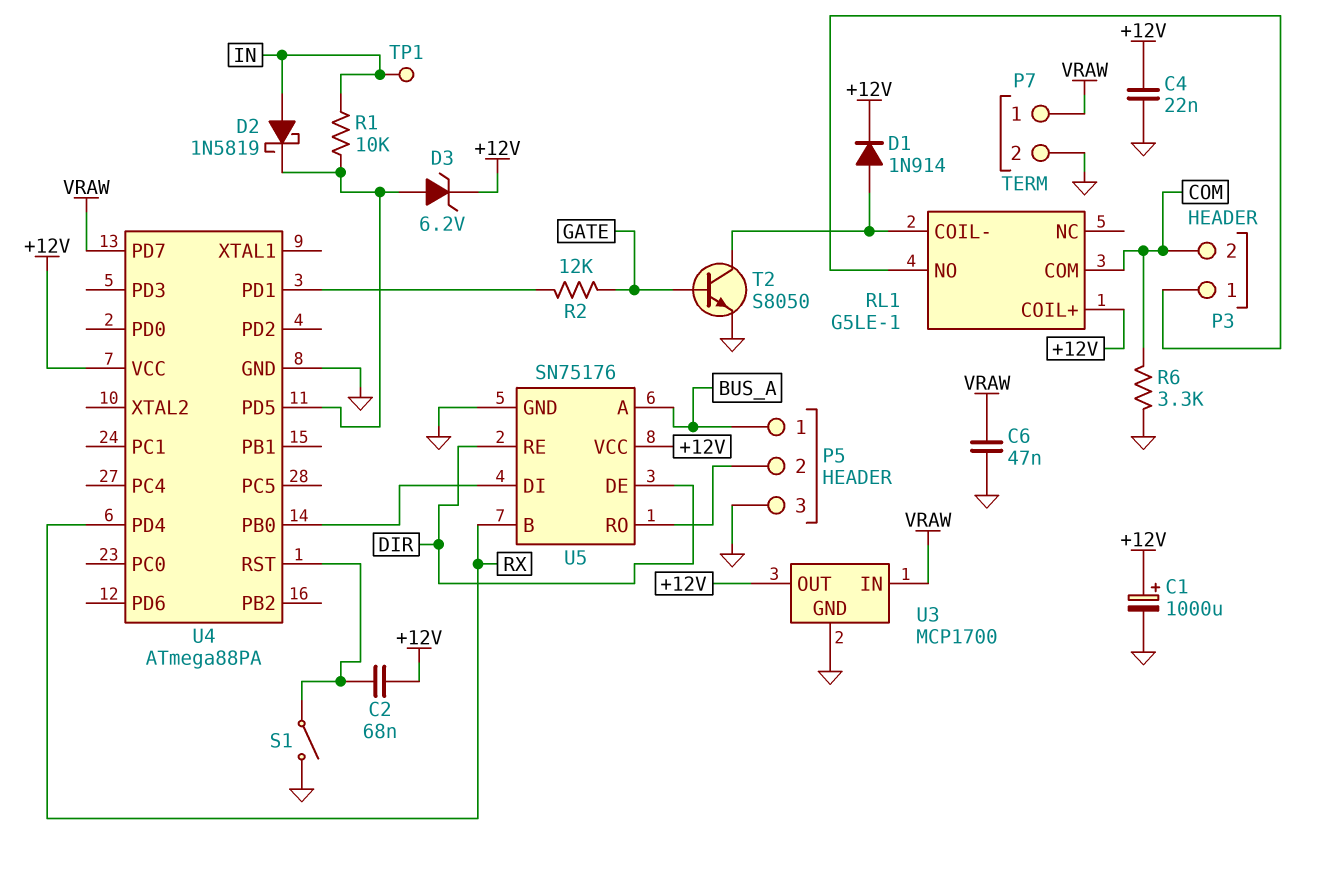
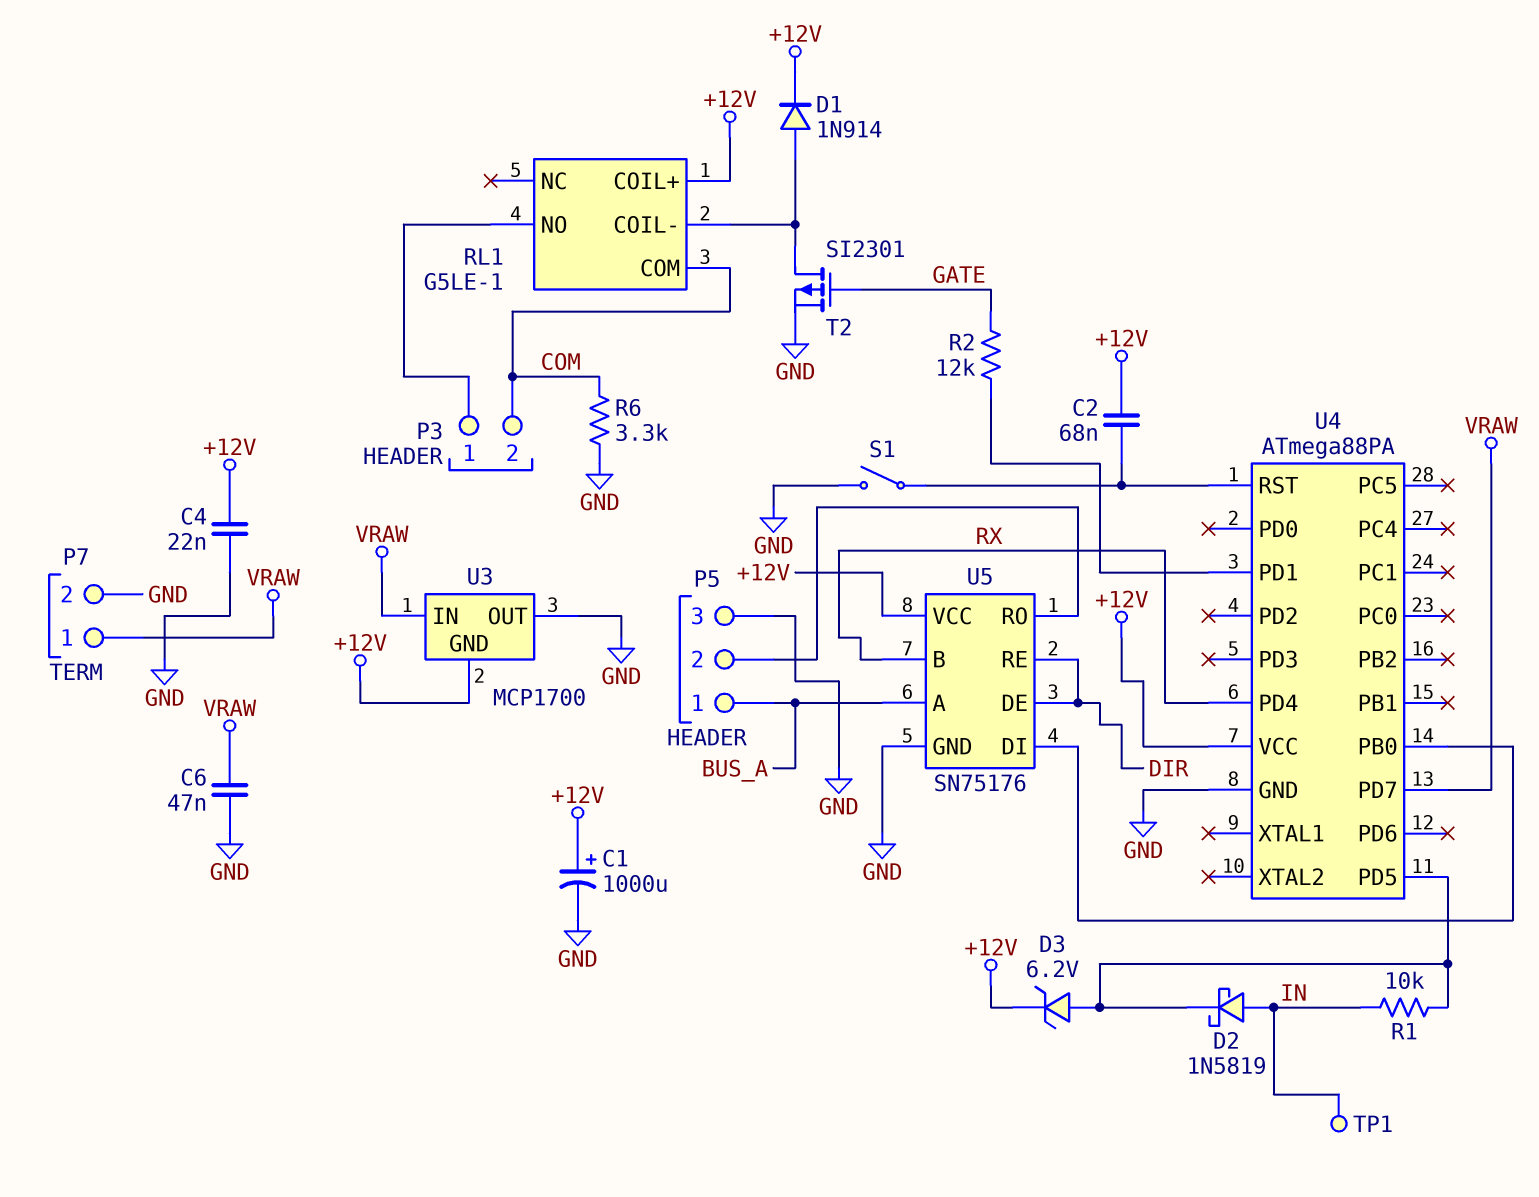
T2: NPN S8050 (B GATE, C RL1/COIL-, E GND) -> PMOS SI2301 (G GATE, D RL1/COIL-, S GND)
U3 pin GND: GND -> +12V
U3 pin OUT: +12V -> GND

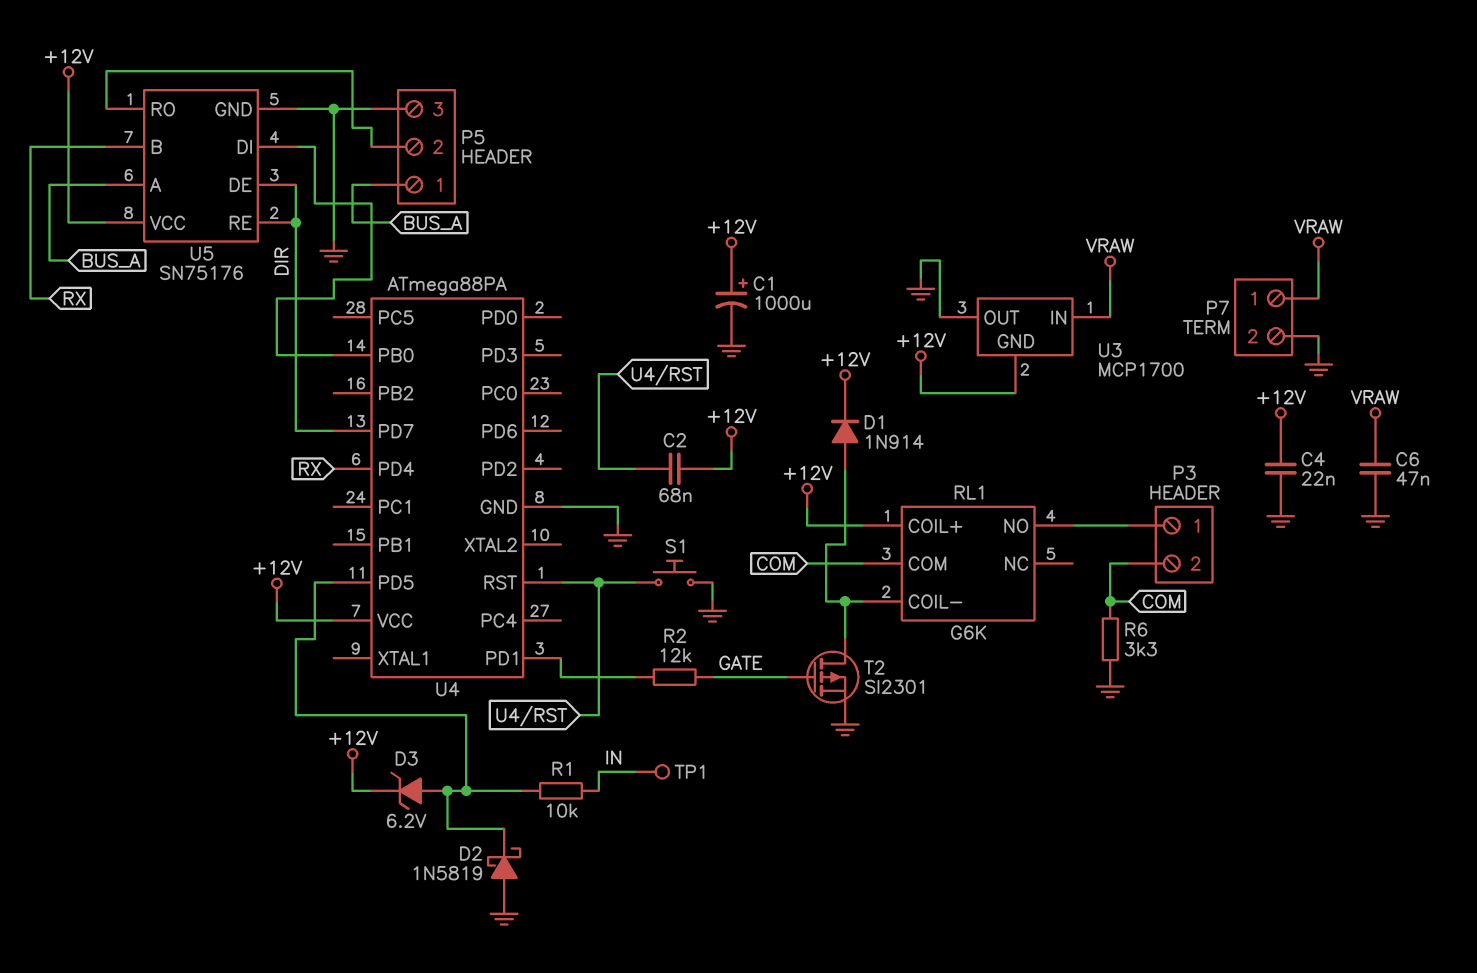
D2: schottky 1N5819 (A IN, K U4/PD5) -> schottky 1N5819 (A GND, K U4/PD5)
RL1: G5LE-1 -> G6K
S1: switch (GND, U4/RST) -> button (GND, U4/RST)
U4 pin PD7: VRAW -> DIR

